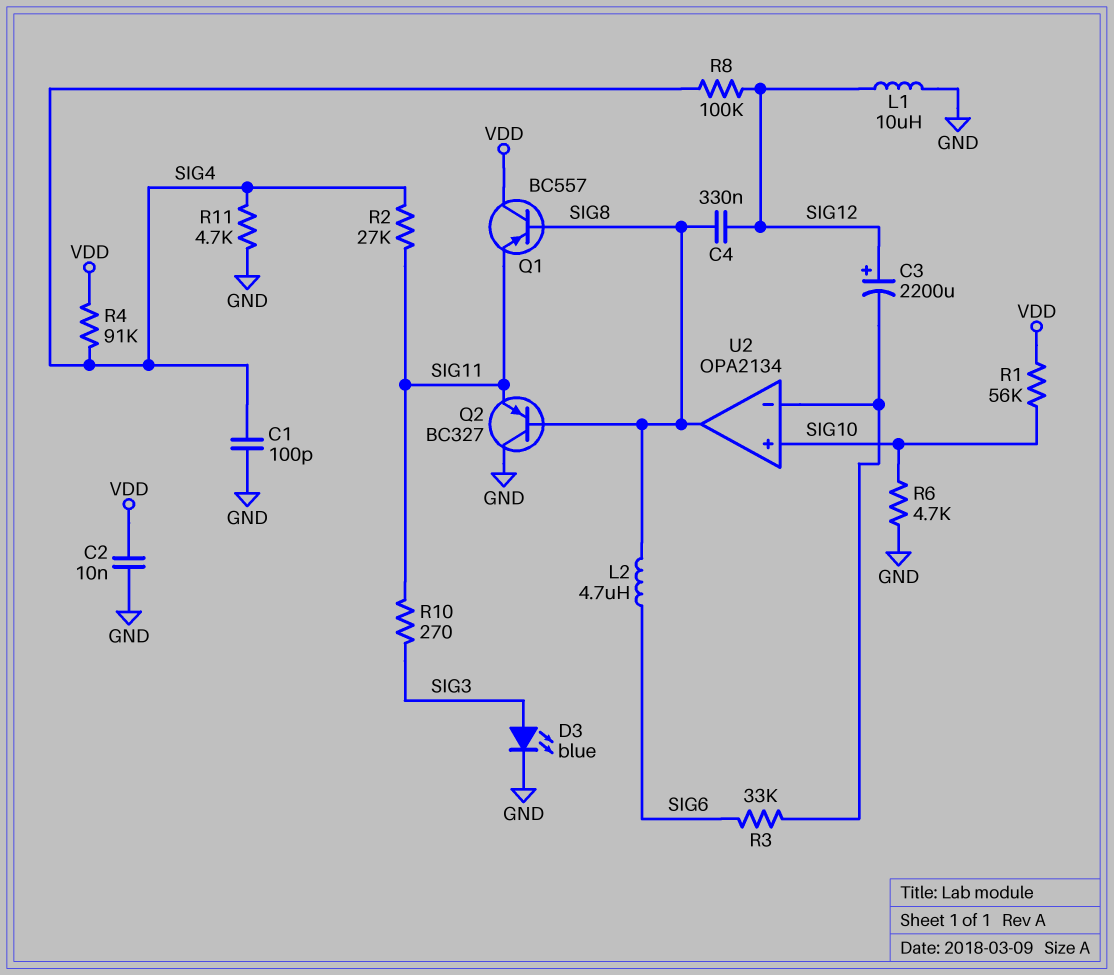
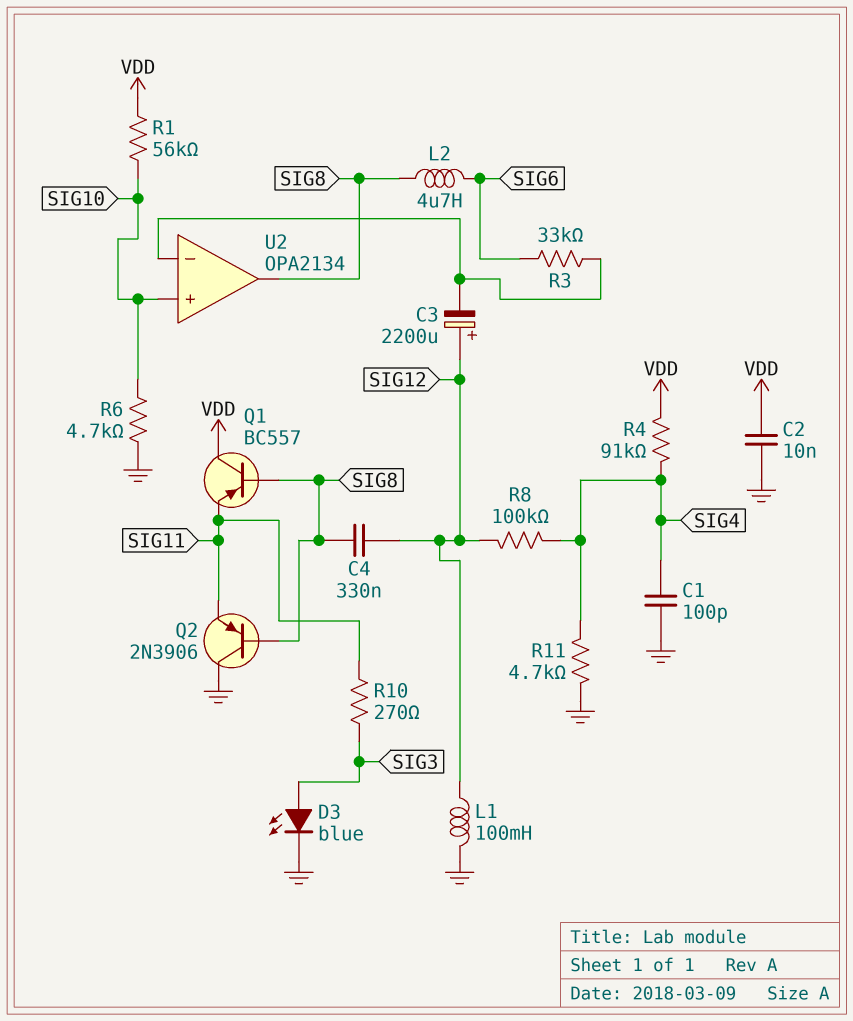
L1: 10uH (GND, SIG12) -> 100mH (GND, SIG12)
Q2: PNP BC327 (B SIG8, C GND, E SIG11) -> PNP 2N3906 (B SIG8, C GND, E SIG11)
R2: 27k (SIG4, SIG11) -> none

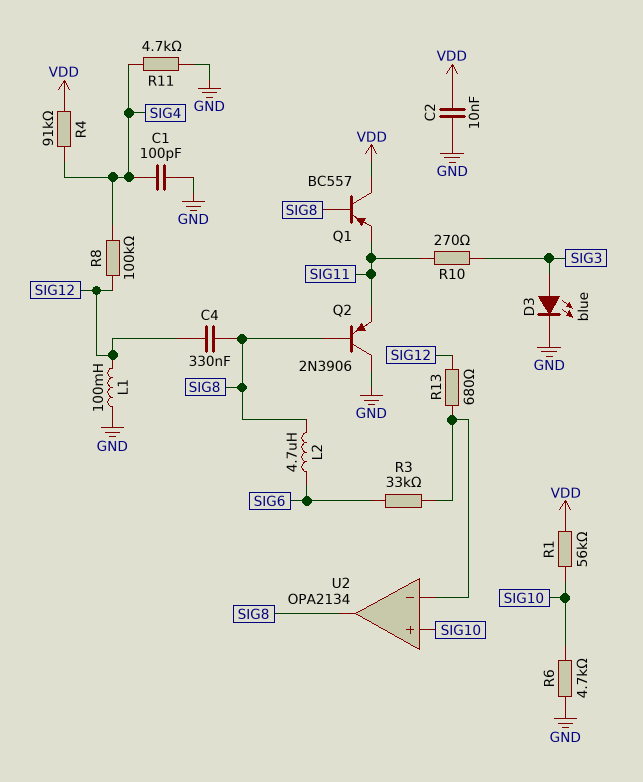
C3: 2200uF (plus SIG12, minus U2/in-) -> none
R13: none -> 680 (SIG12, U2/in-)

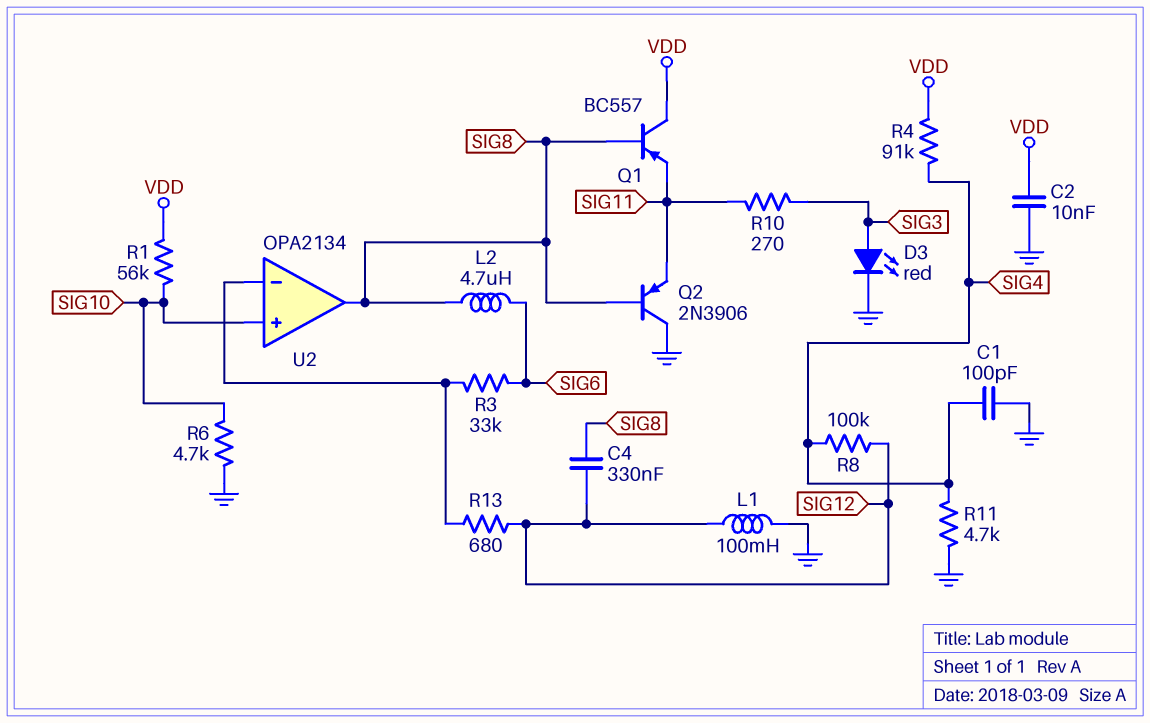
D3: LED blue (A SIG3, K GND) -> LED red (A SIG3, K GND)

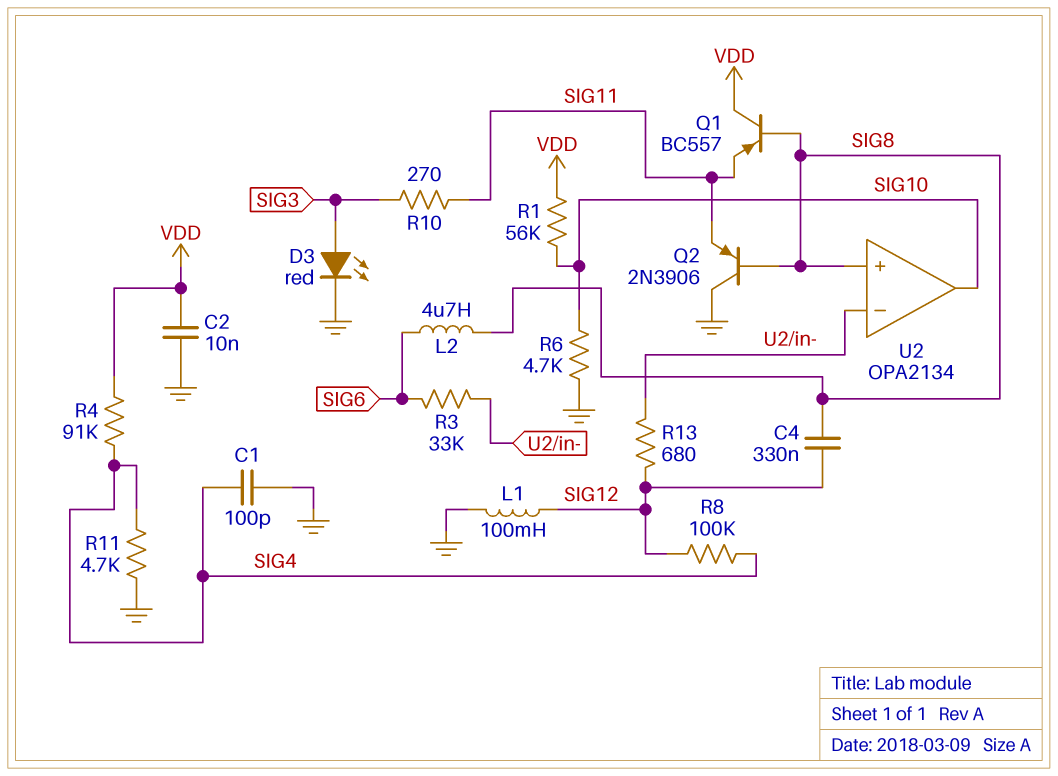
U2 pin in+: SIG10 -> SIG8
U2 pin out: SIG8 -> SIG10

